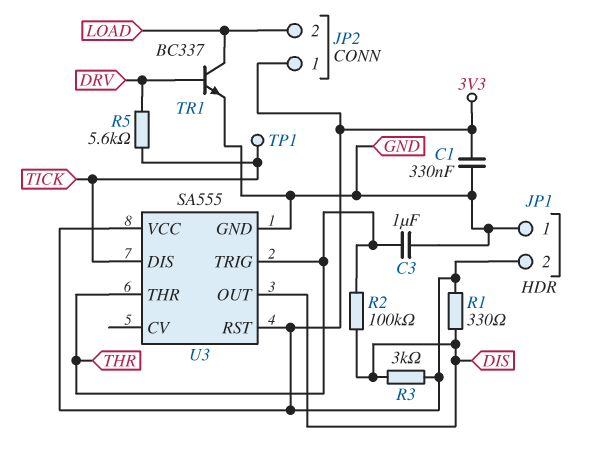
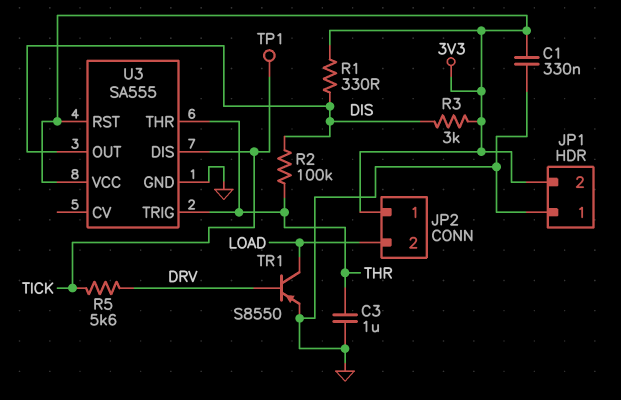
TR1: NPN BC337 (B DRV, C LOAD, E GND) -> PNP S8550 (B DRV, C LOAD, E GND)

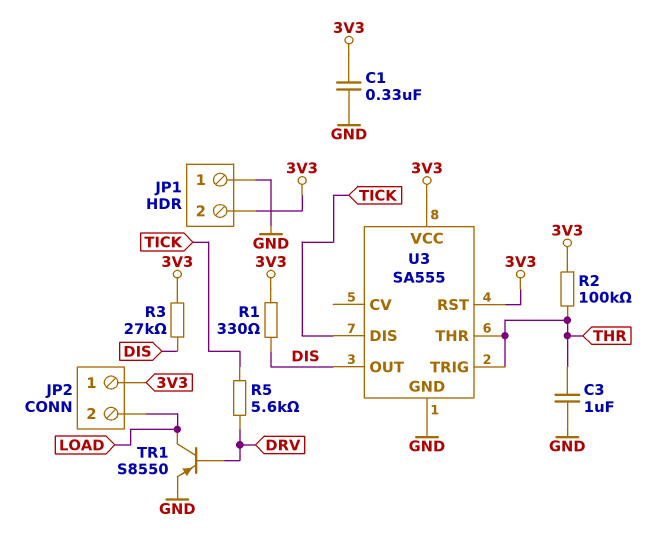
R2: 100k (DIS, THR) -> 100k (3V3, THR)
R3: 3k (3V3, DIS) -> 27k (3V3, DIS)
TP1: test point (TICK) -> none

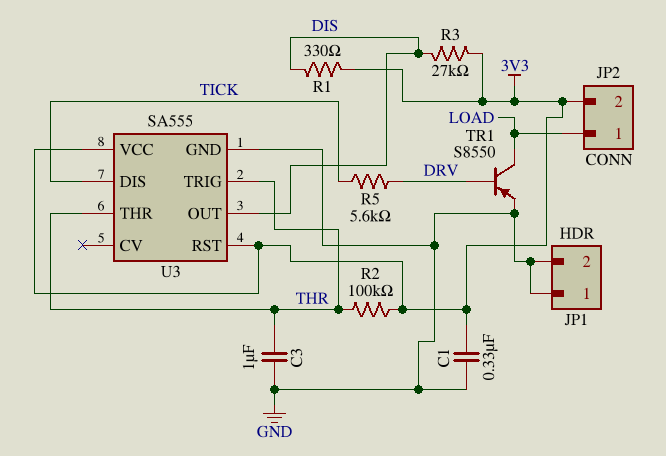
JP1 pin 2: 3V3 -> GND
JP2 pin 1: 3V3 -> LOAD
JP2 pin 2: LOAD -> 3V3

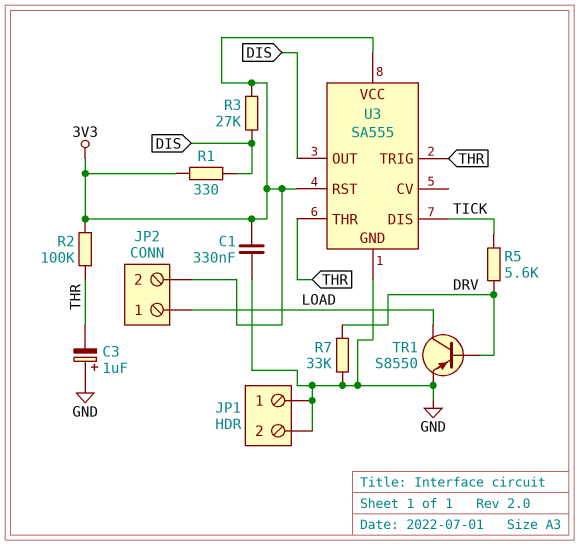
C3: 1uF (GND, THR) -> 1uF (plus GND, minus THR)
R7: none -> 33k (DRV, GND)

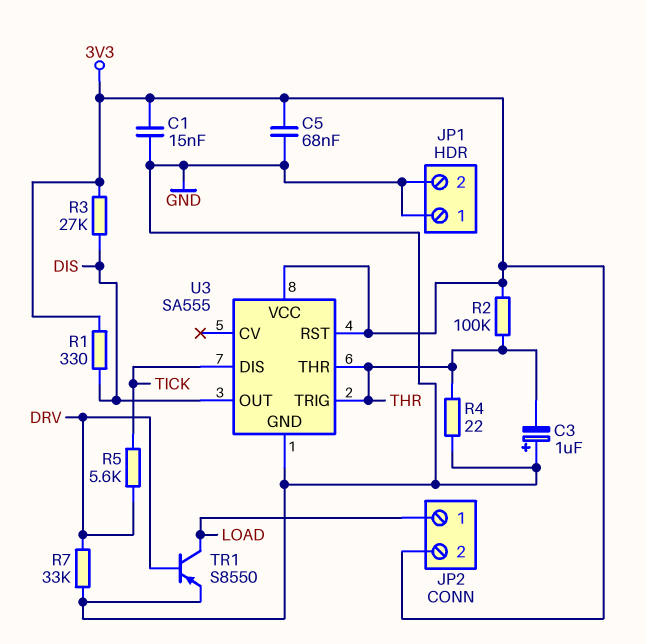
C1: 330nF (3V3, GND) -> 15nF (3V3, GND)
C5: none -> 68nF (3V3, GND)
R4: none -> 22 (GND, THR)

